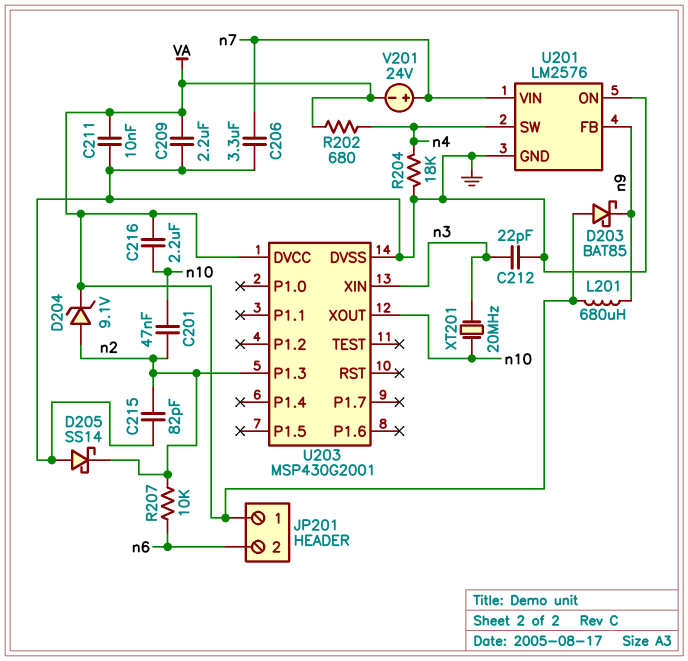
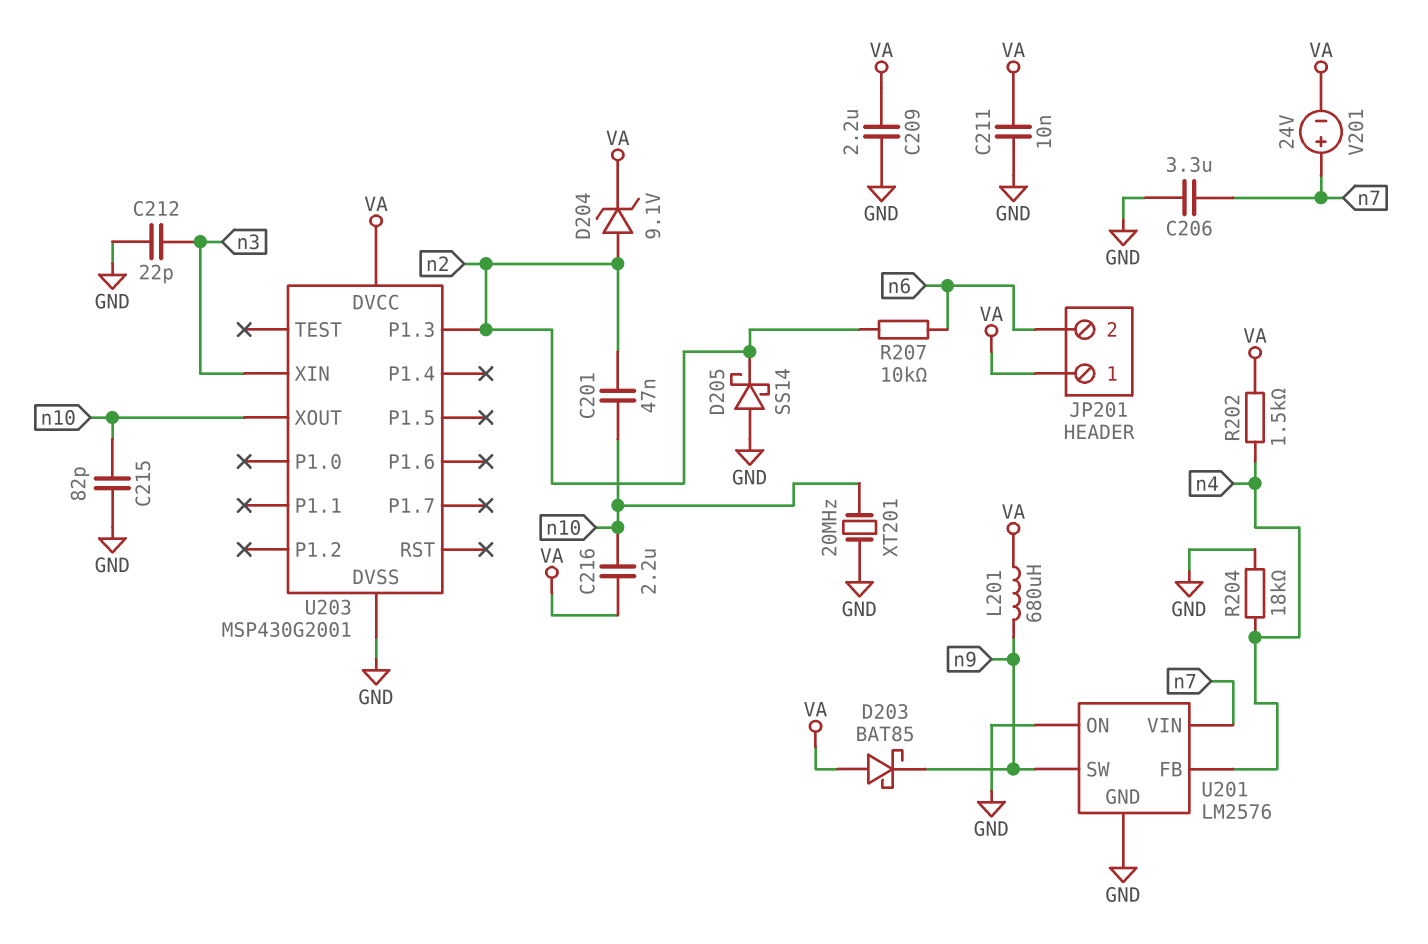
C215: 82pF (GND, n2) -> 82pF (GND, n10)
R202: 680 (VA, n4) -> 1.5k (VA, n4)
U201 pin FB: n9 -> n4
U201 pin SW: n4 -> n9
XT201: 20MHz (n3, n10) -> 20MHz (GND, n10)

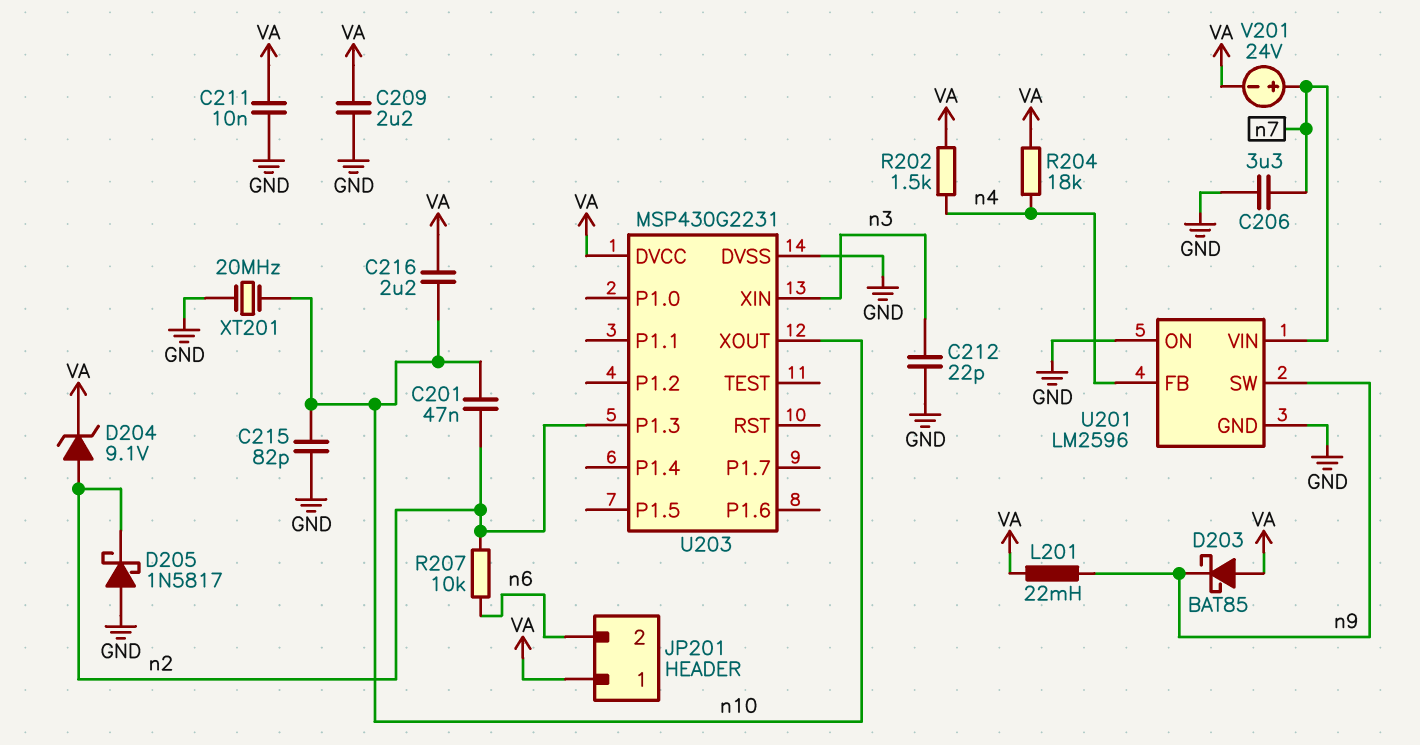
D205: schottky SS14 (A GND, K n2) -> schottky 1N5817 (A GND, K n2)
L201: 680uH (VA, n9) -> 22mH (VA, n9)
R204: 18k (GND, n4) -> 18k (VA, n4)
U201: LM2576 -> LM2596
U203: MSP430G2001 -> MSP430G2231

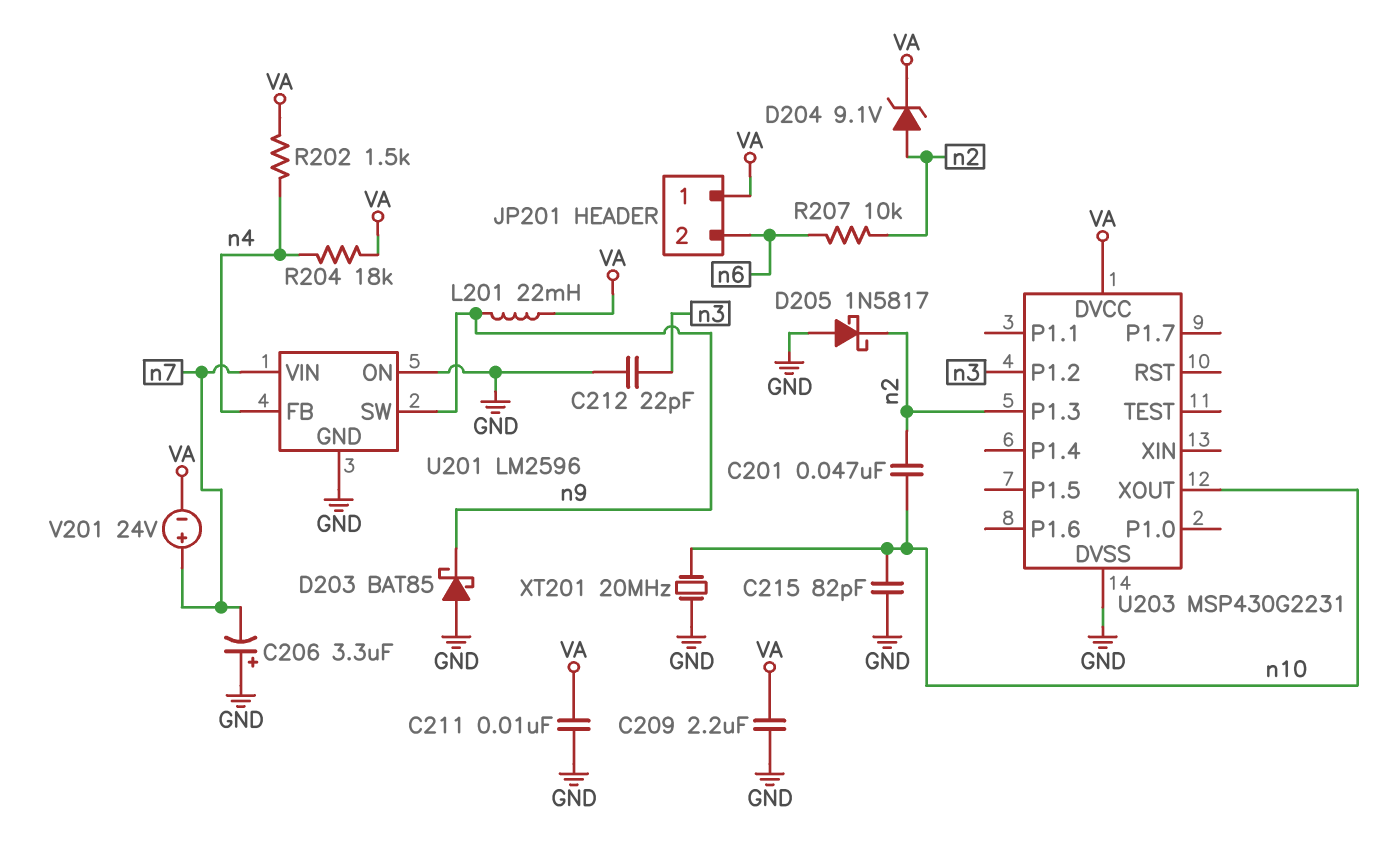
C206: 3.3uF (GND, n7) -> 3.3uF (plus GND, minus n7)
C216: 2.2uF (VA, n10) -> none
D203: schottky BAT85 (A VA, K n9) -> schottky BAT85 (A GND, K n9)
U203 pin P1.2: none -> n3
U203 pin XIN: n3 -> none

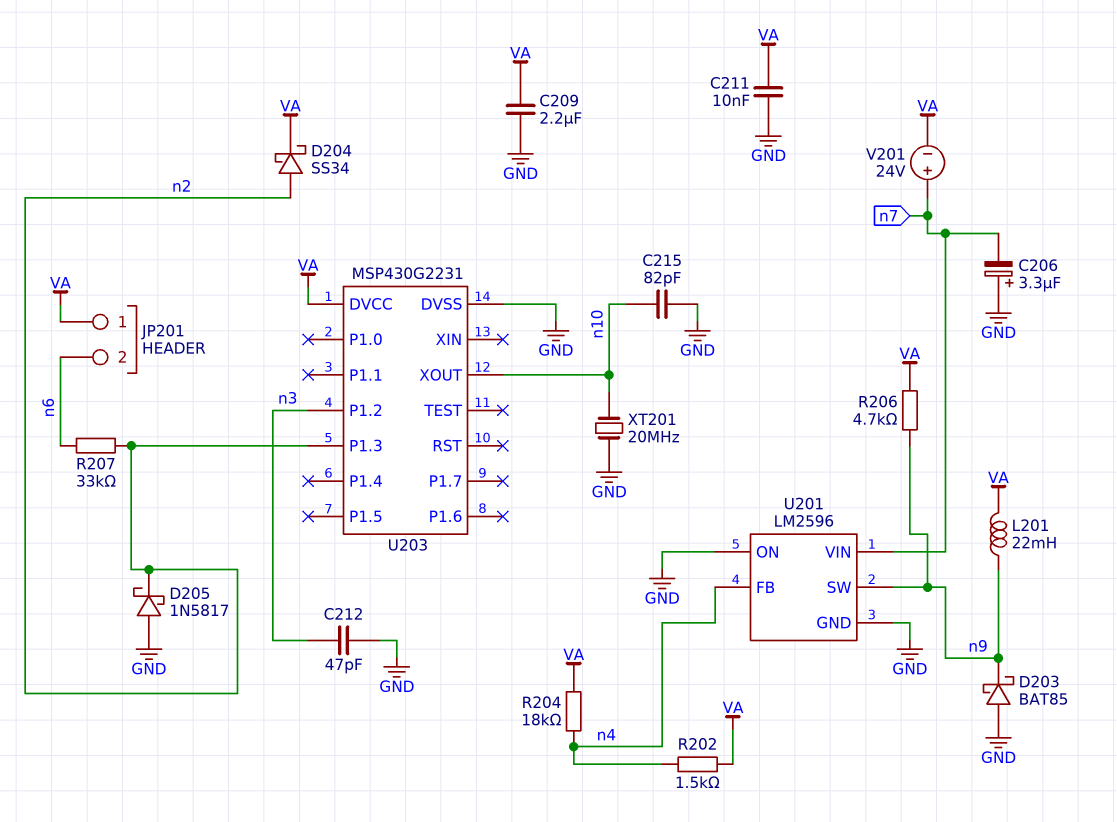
C201: 47nF (n2, n10) -> none
C212: 22pF (GND, n3) -> 47pF (GND, n3)
D204: zener 9.1V (A n2, K VA) -> schottky SS34 (A n2, K VA)
R206: none -> 4.7k (VA, n9)
R207: 10k (n2, n6) -> 33k (n2, n6)

